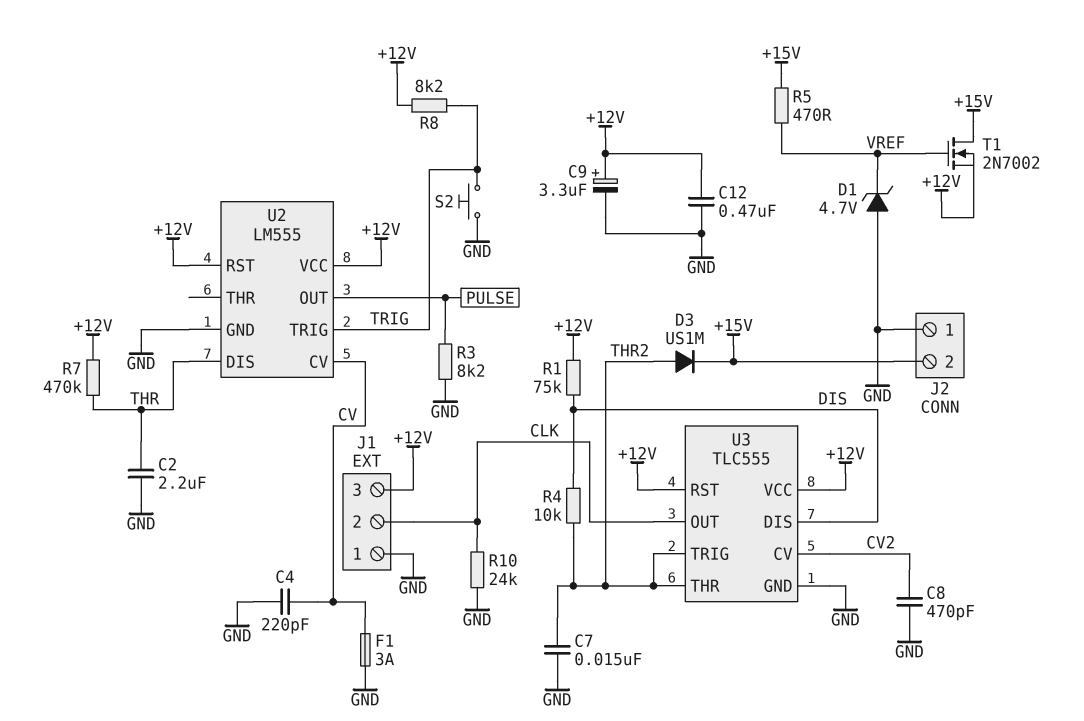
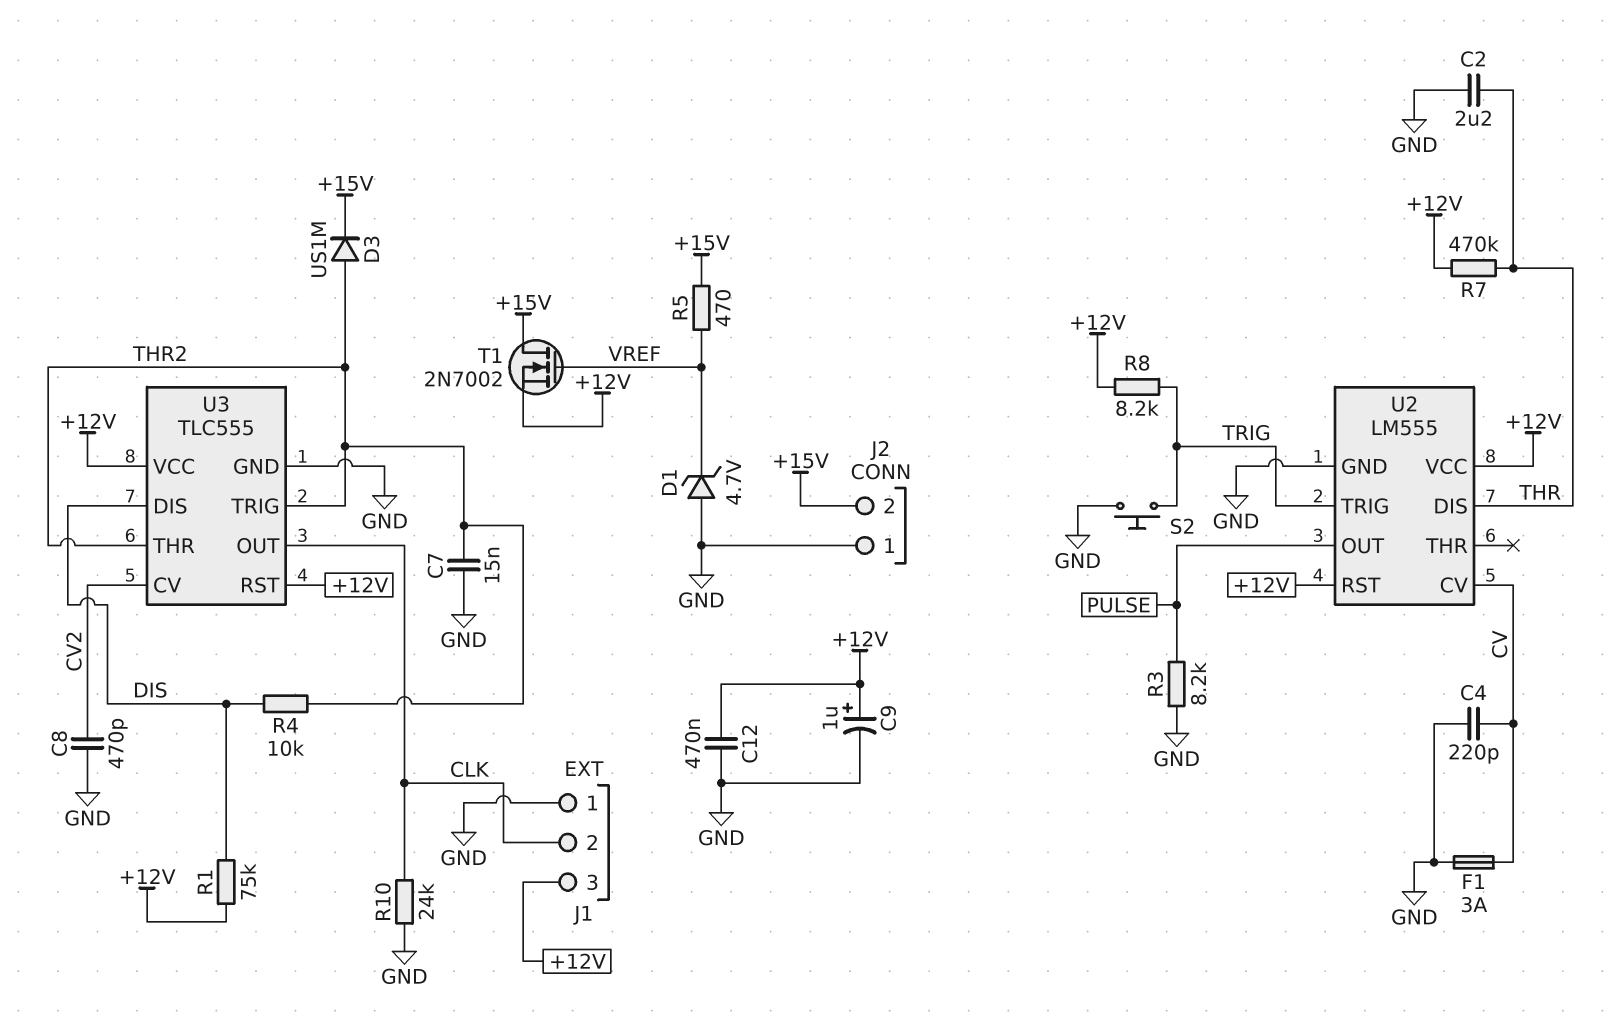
C9: 3.3uF (plus +12V, minus GND) -> 1uF (plus +12V, minus GND)

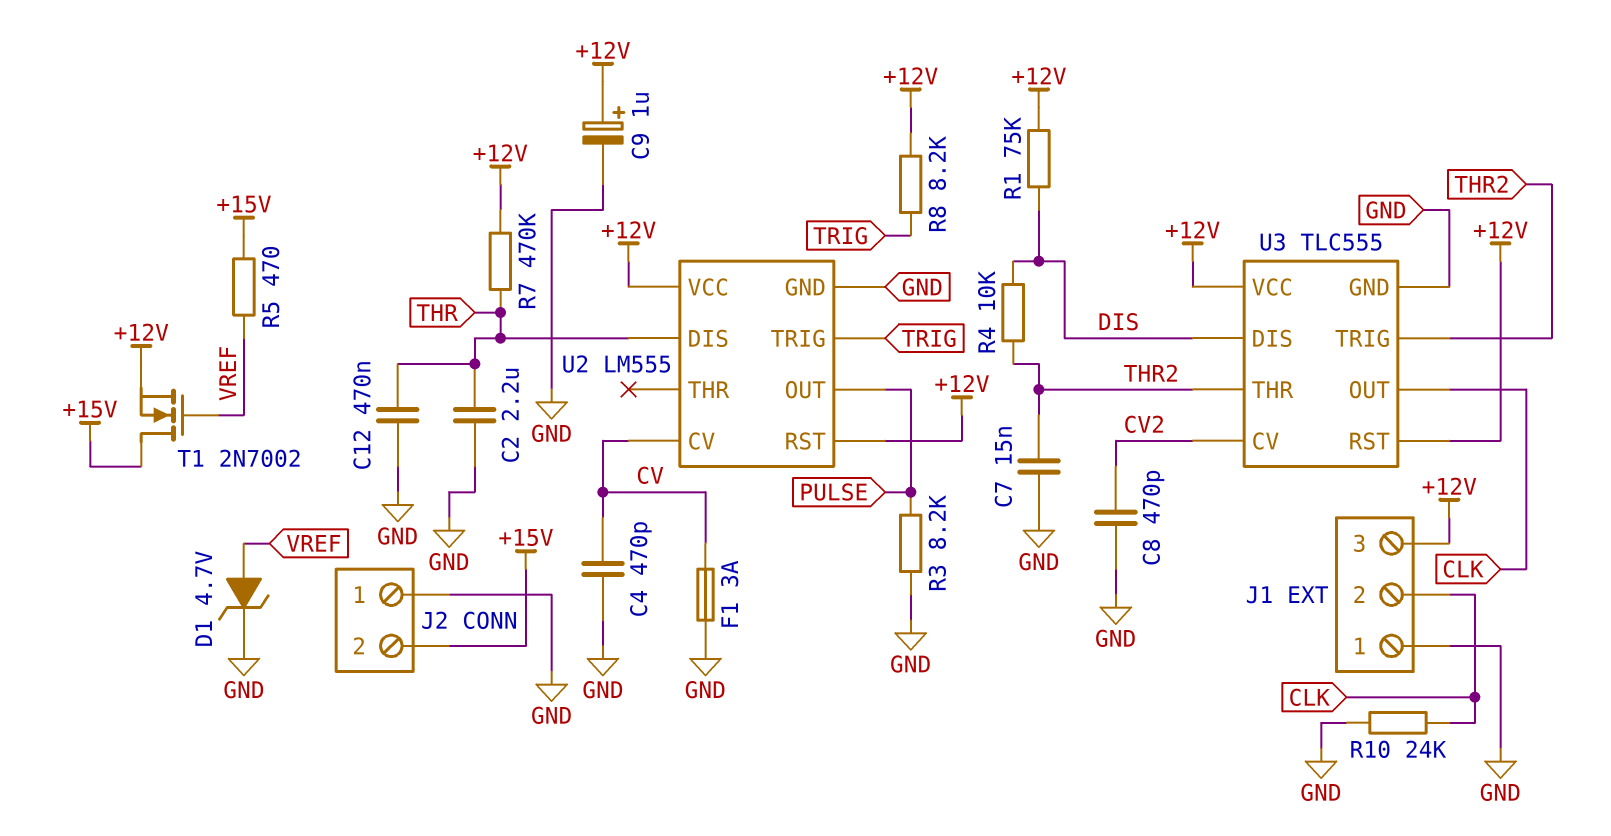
C4: 220pF (CV, GND) -> 470pF (CV, GND)
C12: 470nF (+12V, GND) -> 470nF (GND, THR)
D1: zener 4.7V (A GND, K VREF) -> zener 4.7V (A VREF, K GND)
D3: diode US1M (A THR2, K +15V) -> none
S2: button (GND, TRIG) -> none

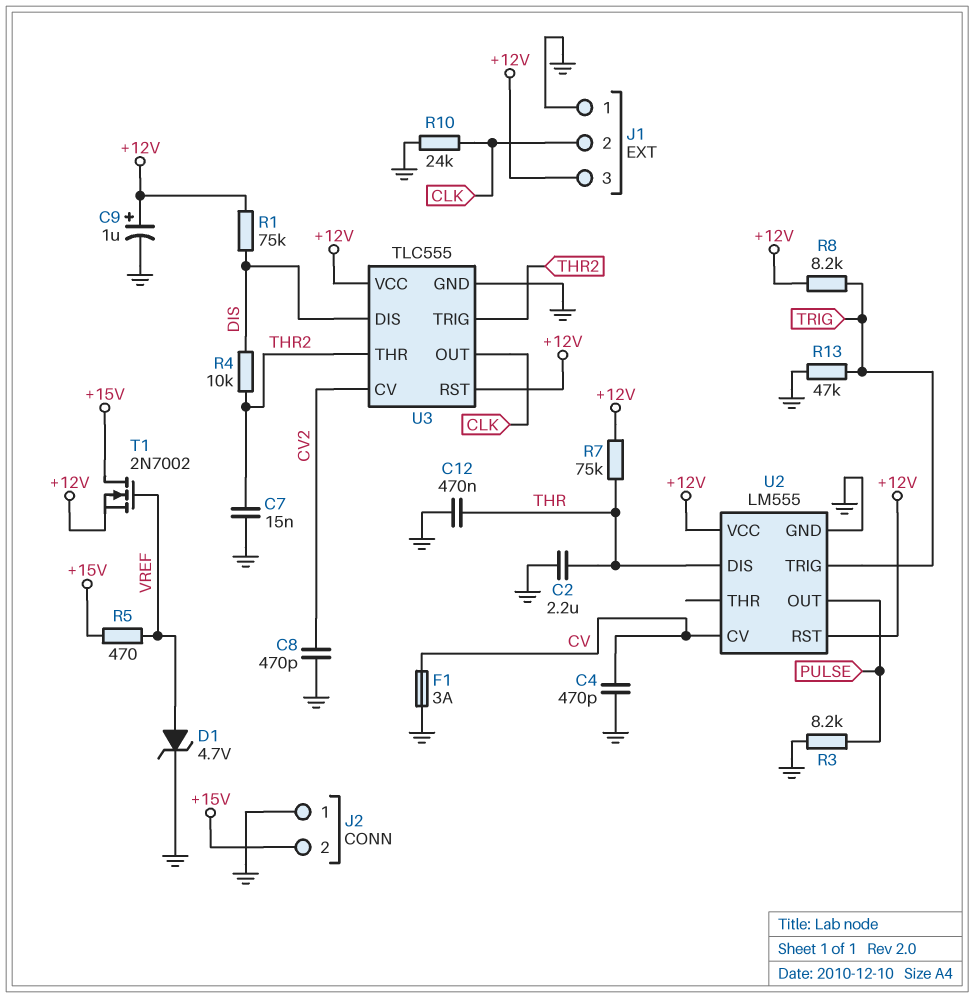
R7: 470k (+12V, THR) -> 75k (+12V, THR)
R13: none -> 47k (GND, TRIG)

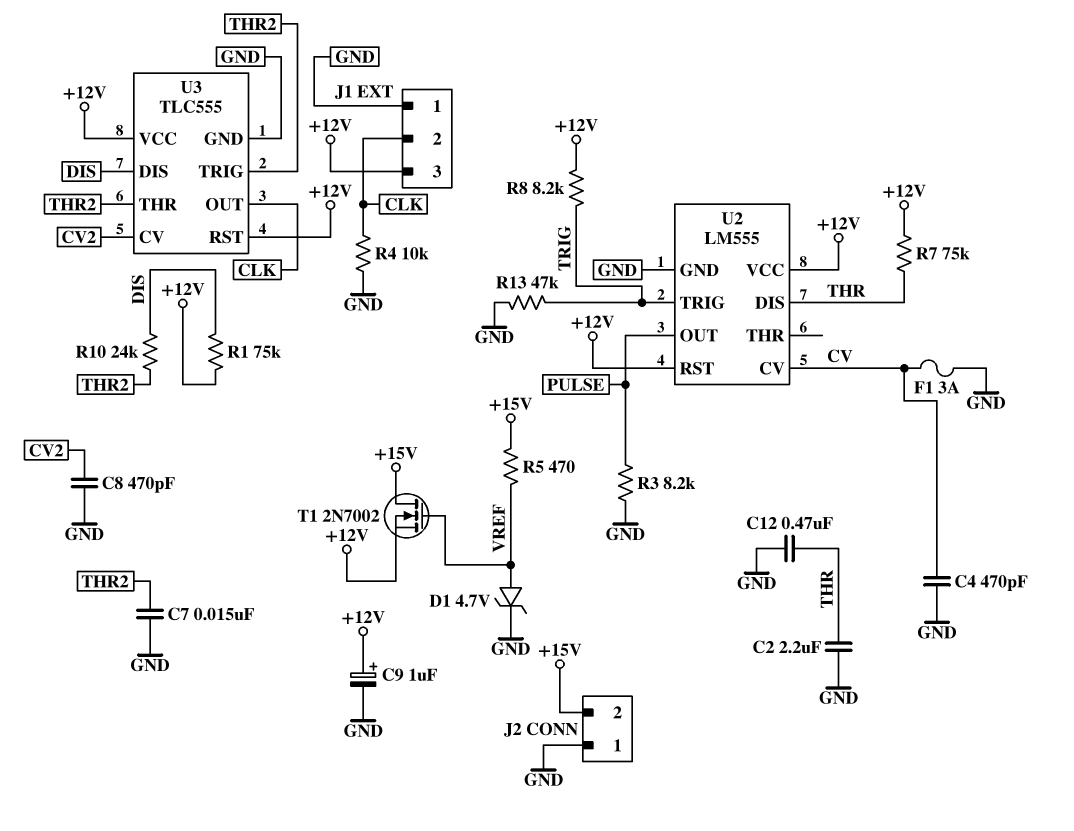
R4: 10k (DIS, THR2) -> 10k (CLK, GND)
R10: 24k (CLK, GND) -> 24k (DIS, THR2)

